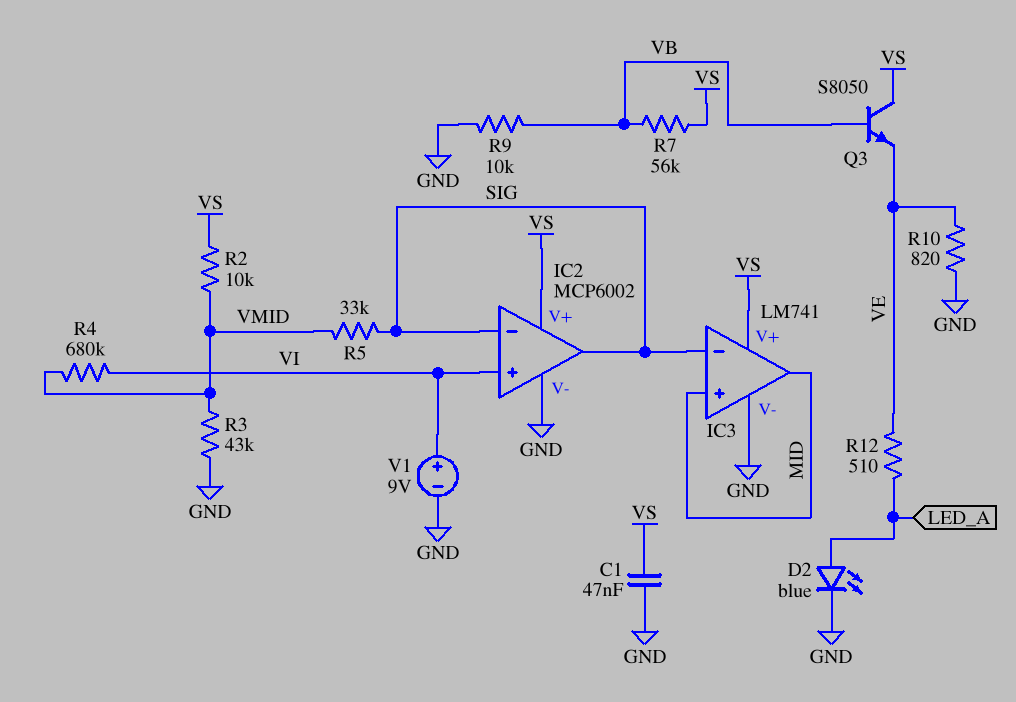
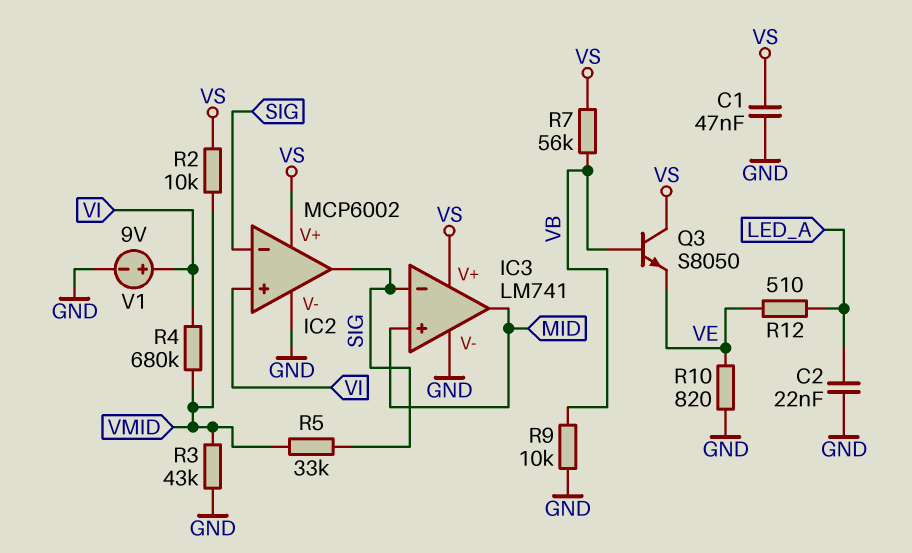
C2: none -> 22nF (GND, LED_A)
D2: LED blue (A LED_A, K GND) -> none

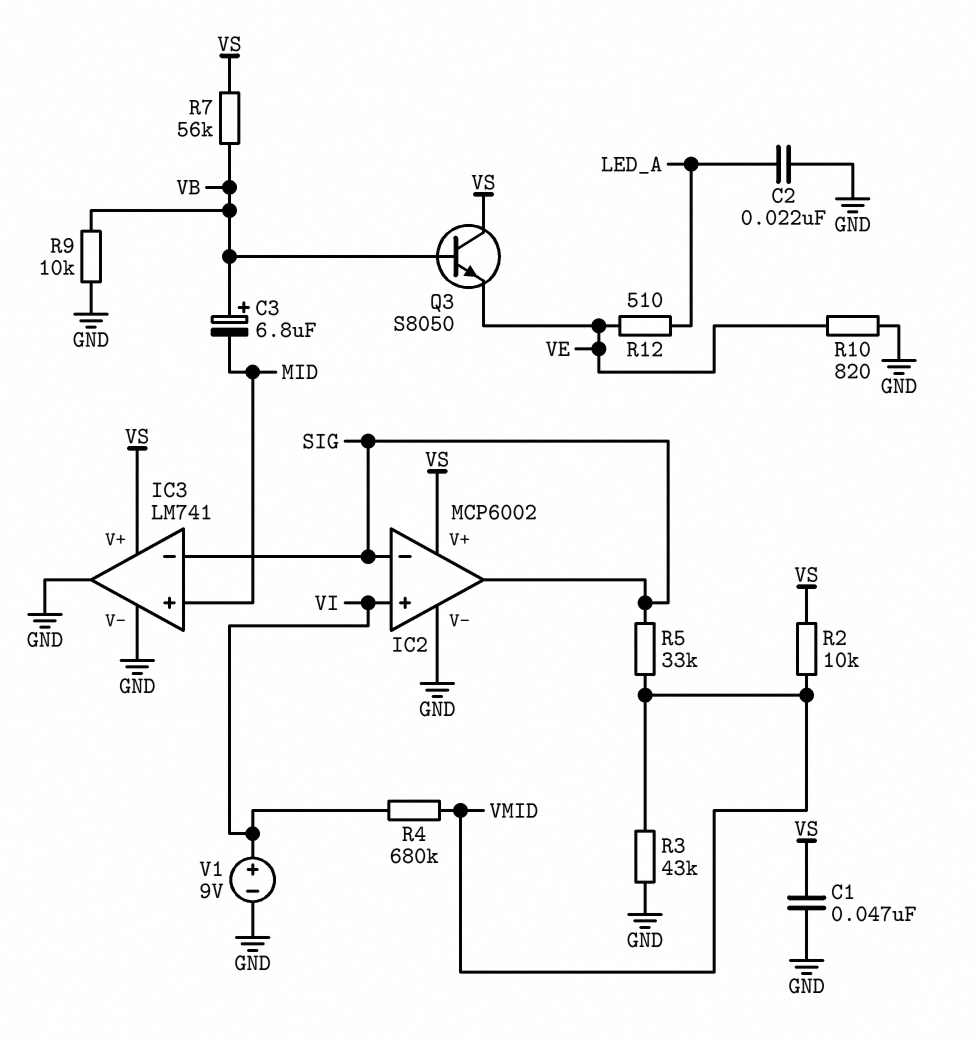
C3: none -> 6.8uF (plus VB, minus MID)
IC3 pin out: MID -> GND

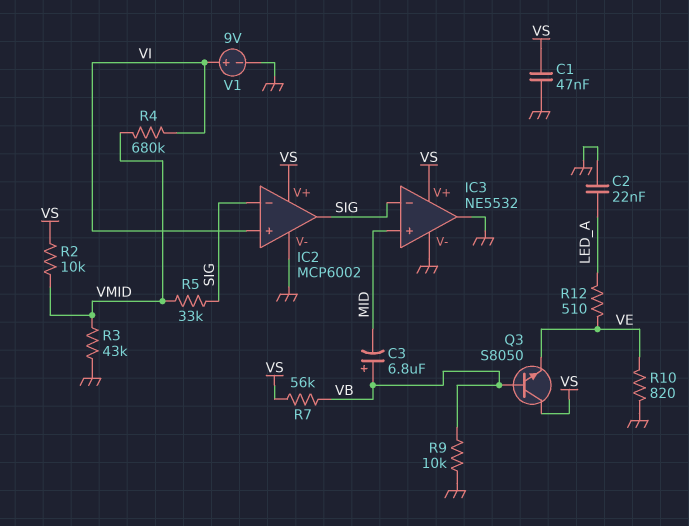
IC3: LM741 -> NE5532

